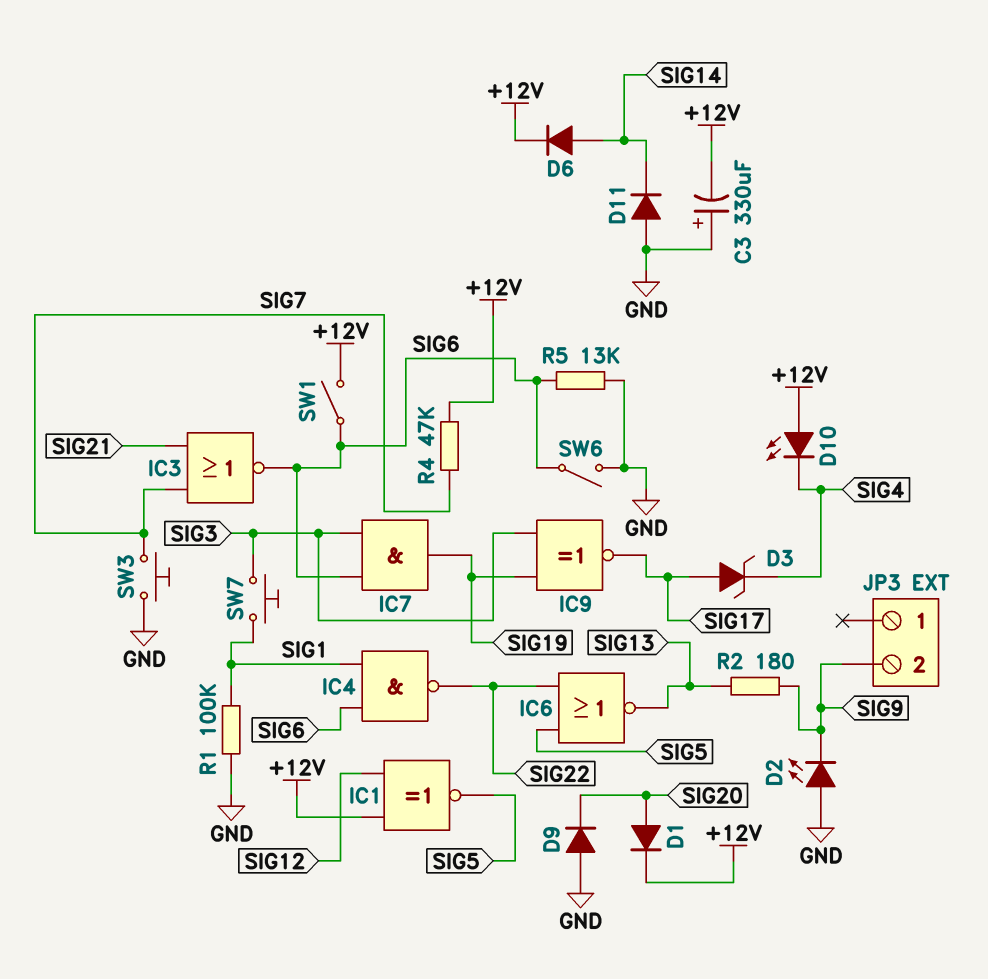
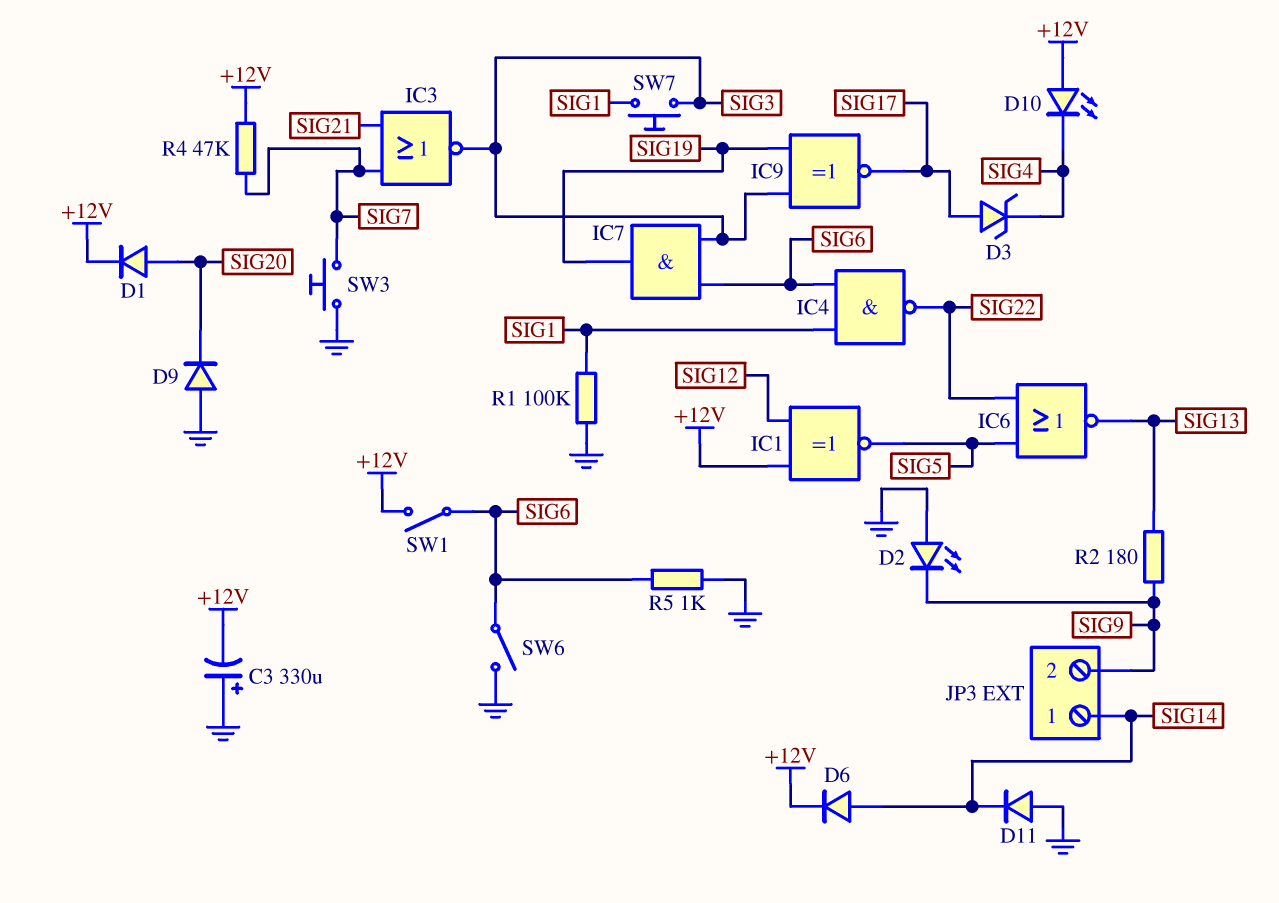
IC3: NOR (in SIG7, in SIG21, out SIG6) -> NOR (in SIG7, in SIG21, out SIG3)
JP3 pin 1: none -> SIG14
R5: 13k (GND, SIG6) -> 1k (GND, SIG6)

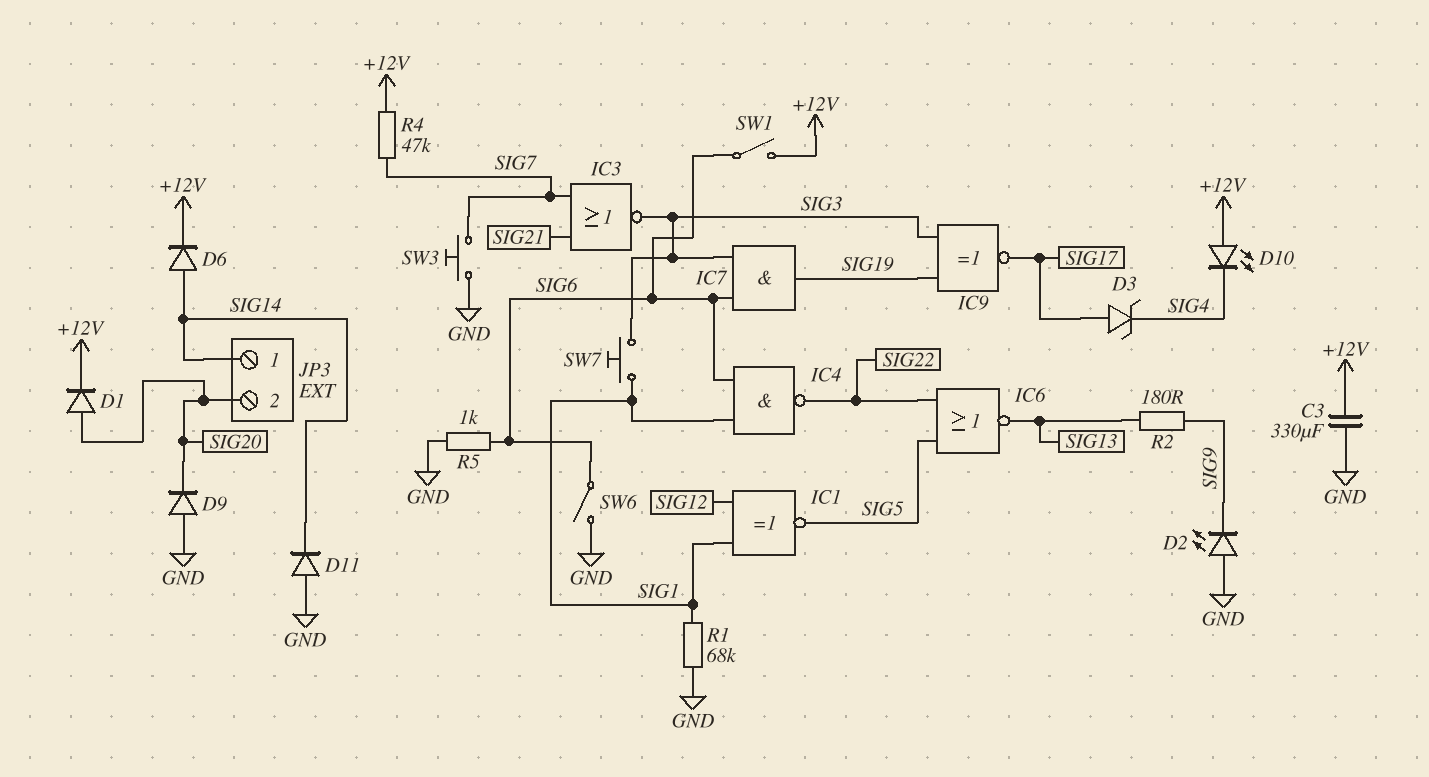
C3: 330uF (plus GND, minus +12V) -> 330uF (+12V, GND)
IC1: XNOR (in +12V, in SIG12, out SIG5) -> XNOR (in SIG1, in SIG12, out SIG5)
JP3 pin 2: SIG9 -> SIG20
R1: 100k (GND, SIG1) -> 68k (GND, SIG1)

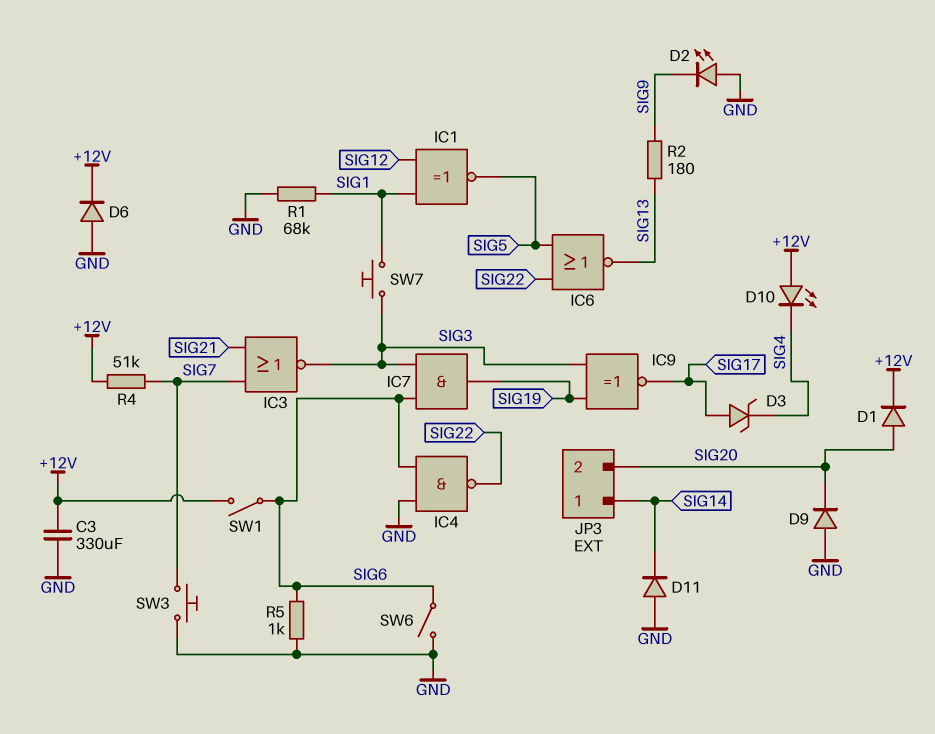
D6: diode (A SIG14, K +12V) -> diode (A GND, K +12V)
IC4: NAND (in SIG1, in SIG6, out SIG22) -> NAND (in GND, in SIG6, out SIG22)
R4: 47k (+12V, SIG7) -> 51k (+12V, SIG7)

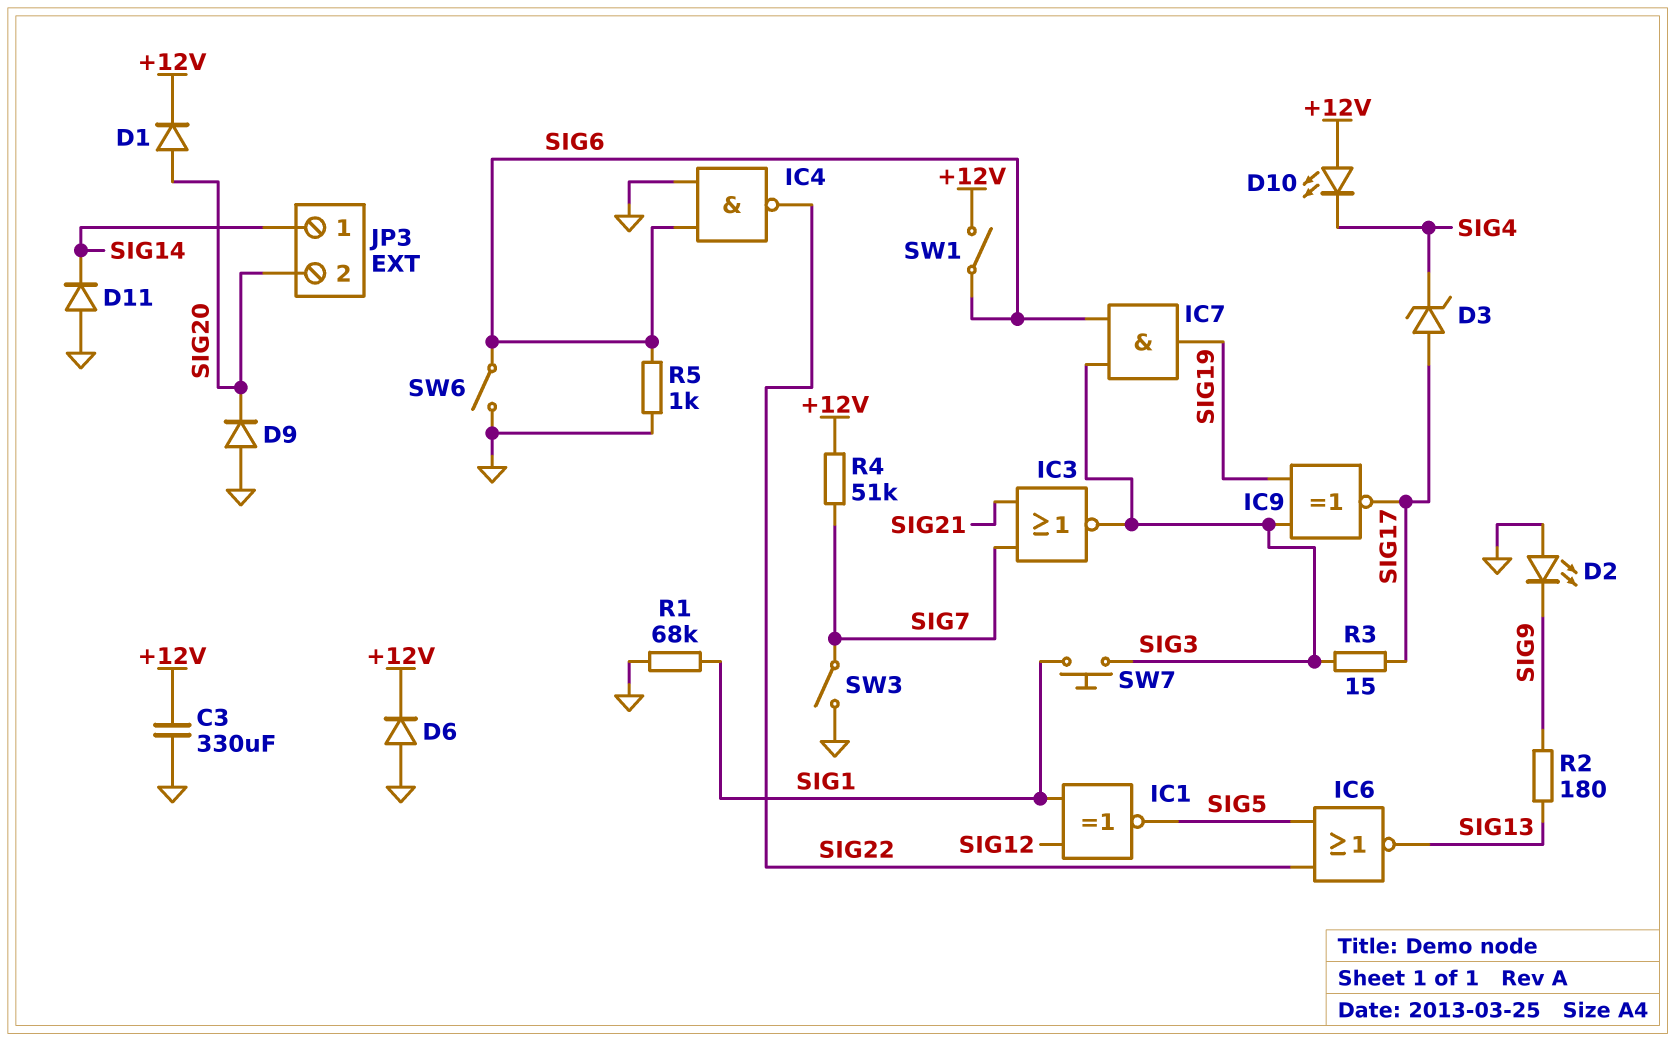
R3: none -> 15 (SIG3, SIG17)
SW3: button (GND, SIG7) -> switch (GND, SIG7)

